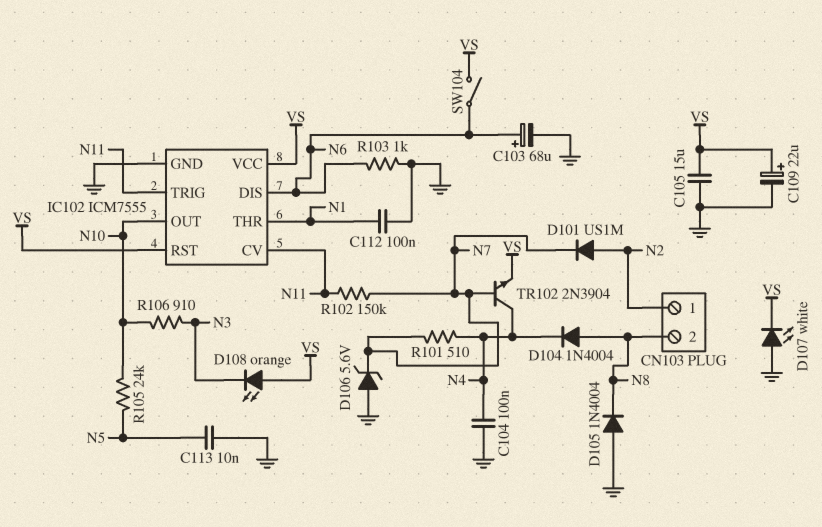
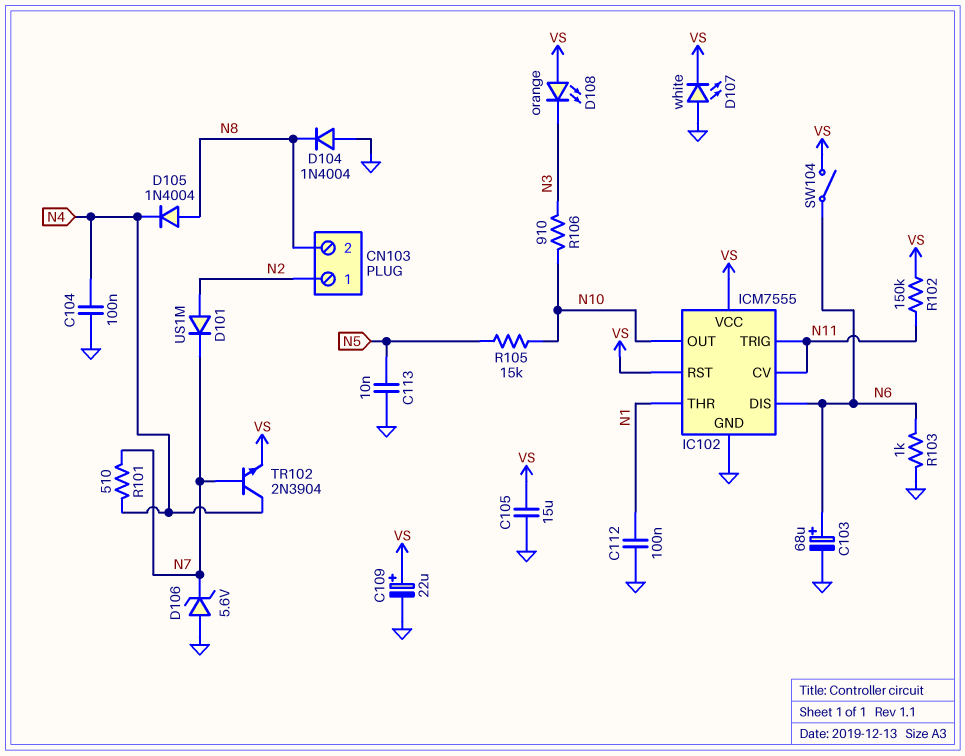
D104: diode 1N4004 (A N8, K N4) -> diode 1N4004 (A GND, K N8)
D105: diode 1N4004 (A GND, K N8) -> diode 1N4004 (A N8, K N4)
R102: 150k (N7, N11) -> 150k (N11, VS)
R105: 24k (N5, N10) -> 15k (N5, N10)

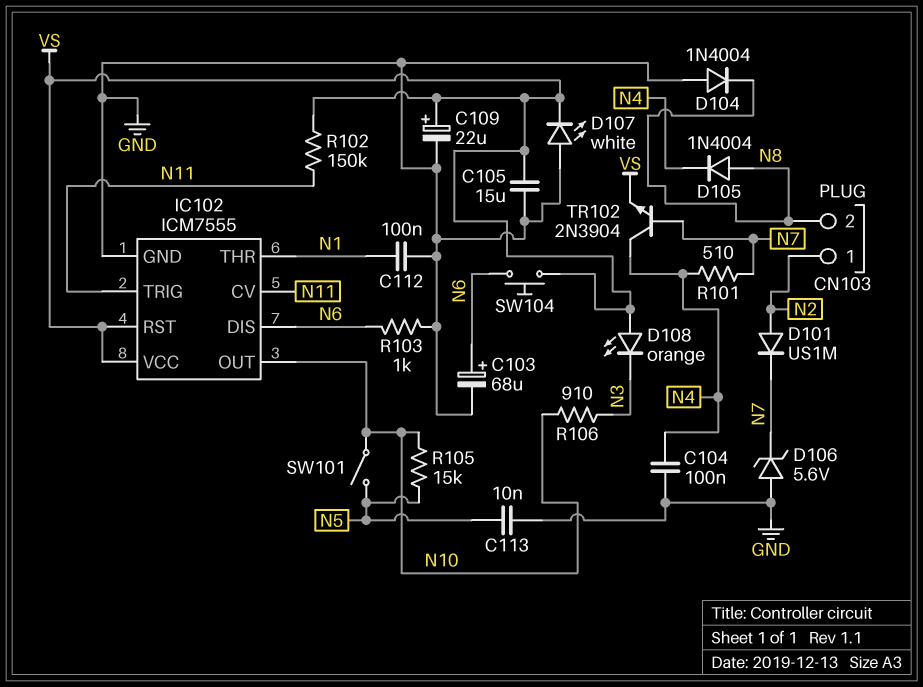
SW101: none -> switch (N5, N10)
SW104: switch (N6, VS) -> button (N6, VS)

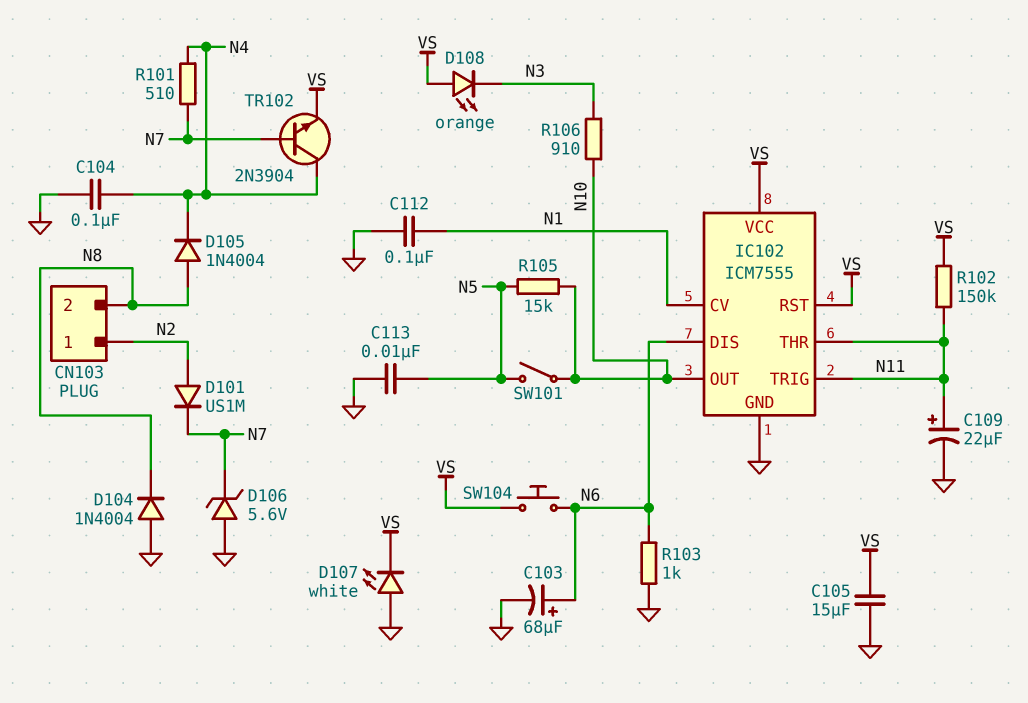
C109: 22uF (plus VS, minus GND) -> 22uF (plus N11, minus GND)
IC102 pin CV: N11 -> N1
IC102 pin THR: N1 -> N11

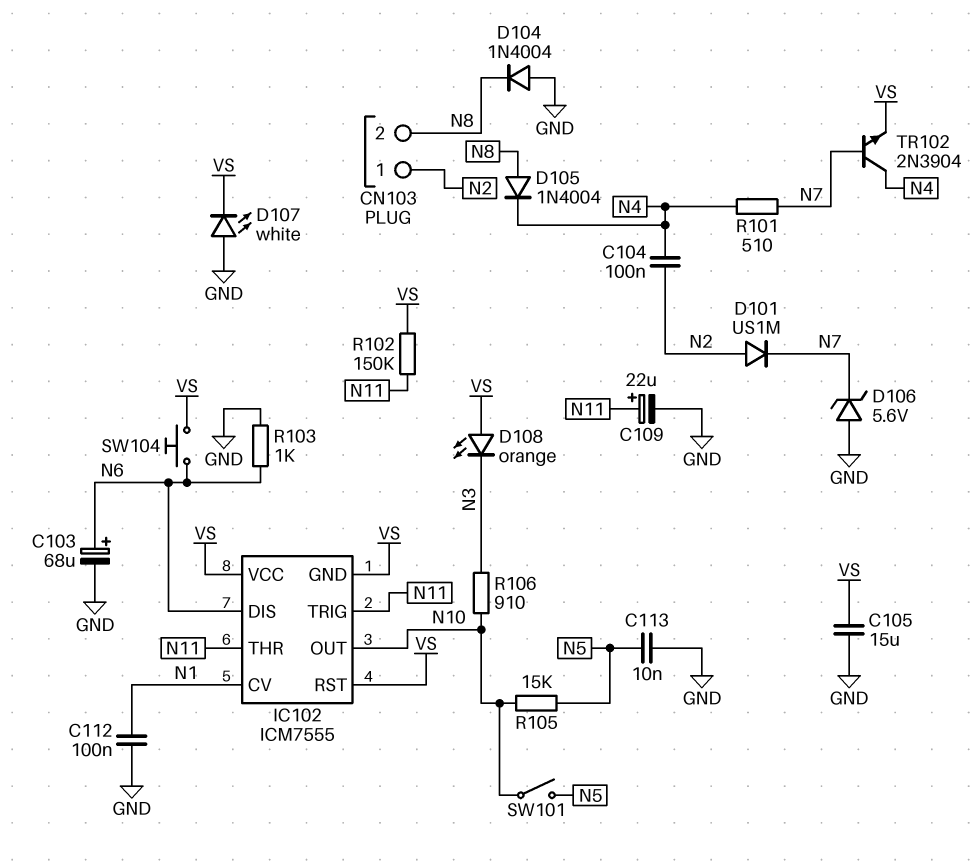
C104: 100nF (GND, N4) -> 100nF (N2, N4)
IC102 pin GND: GND -> VS

